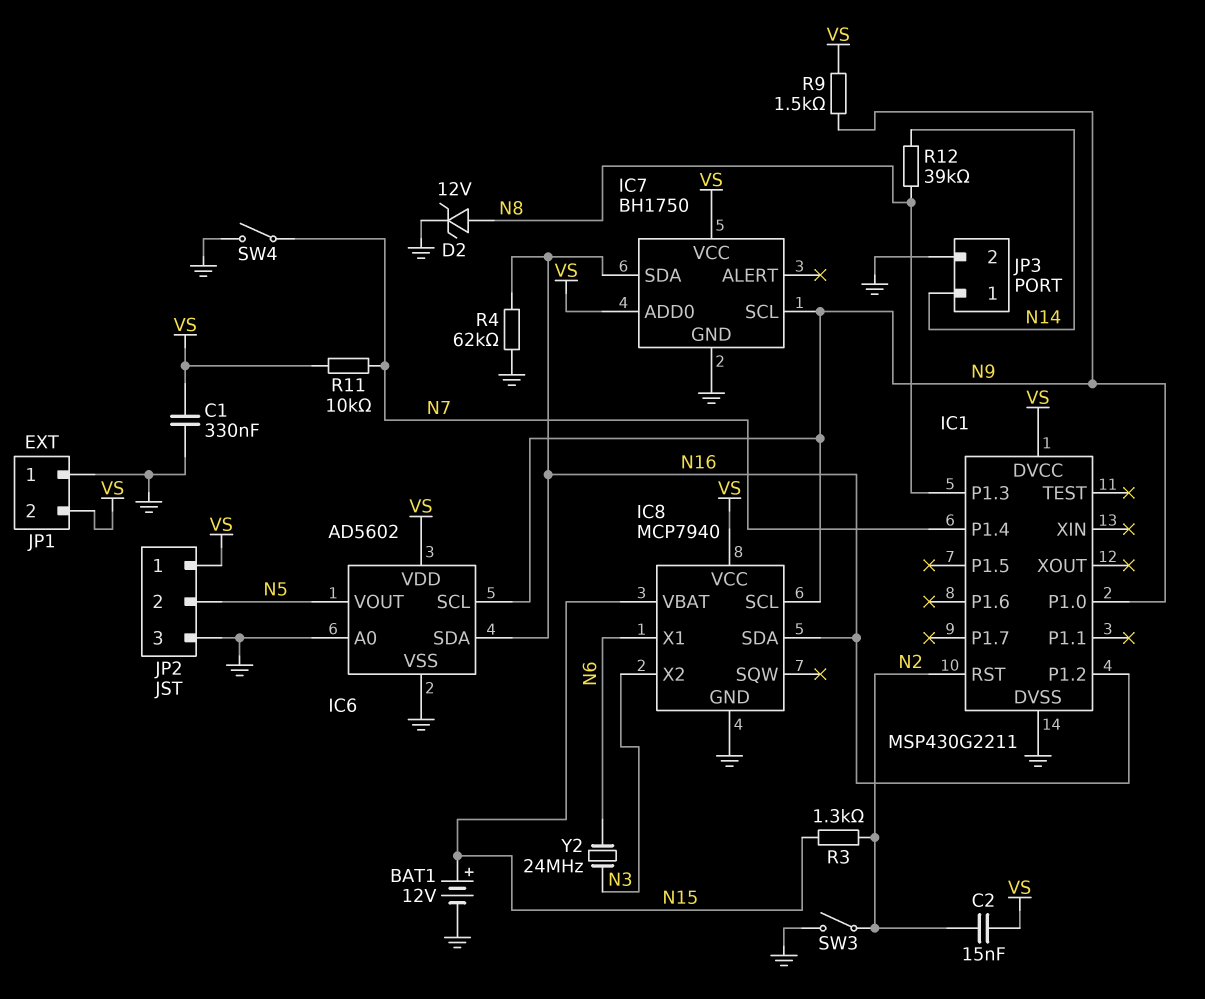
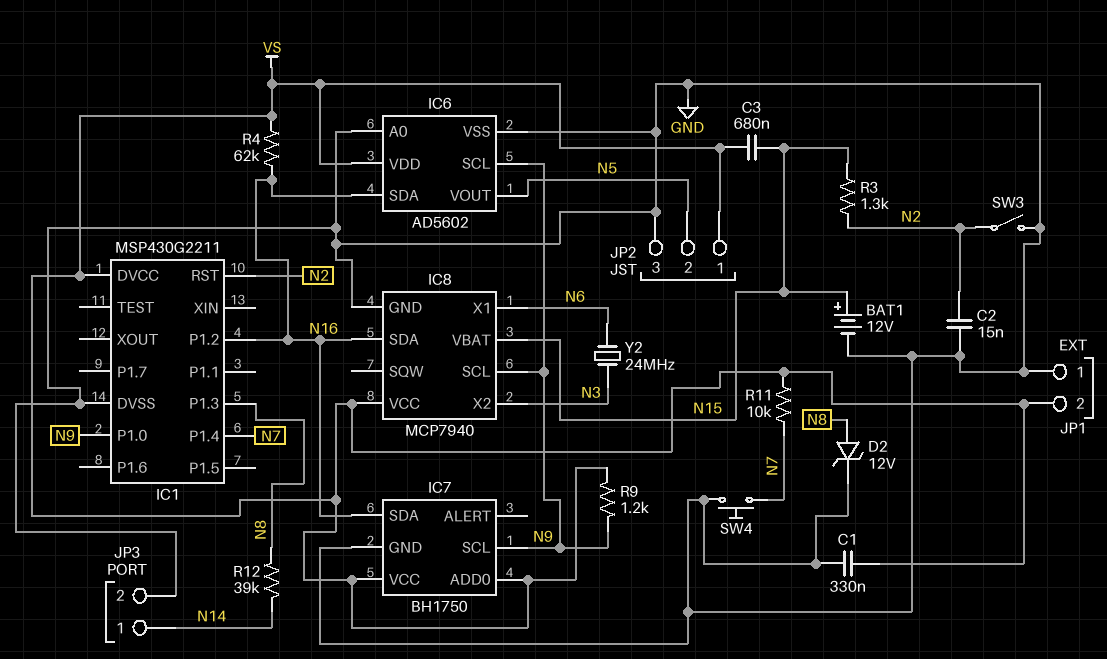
C2: 15nF (N2, VS) -> 15nF (GND, N2)
C3: none -> 680nF (N15, VS)
R4: 62k (GND, N16) -> 62k (N16, VS)
R9: 1.5k (N9, VS) -> 1.2k (N9, VS)
SW4: switch (GND, N7) -> button (GND, N7)

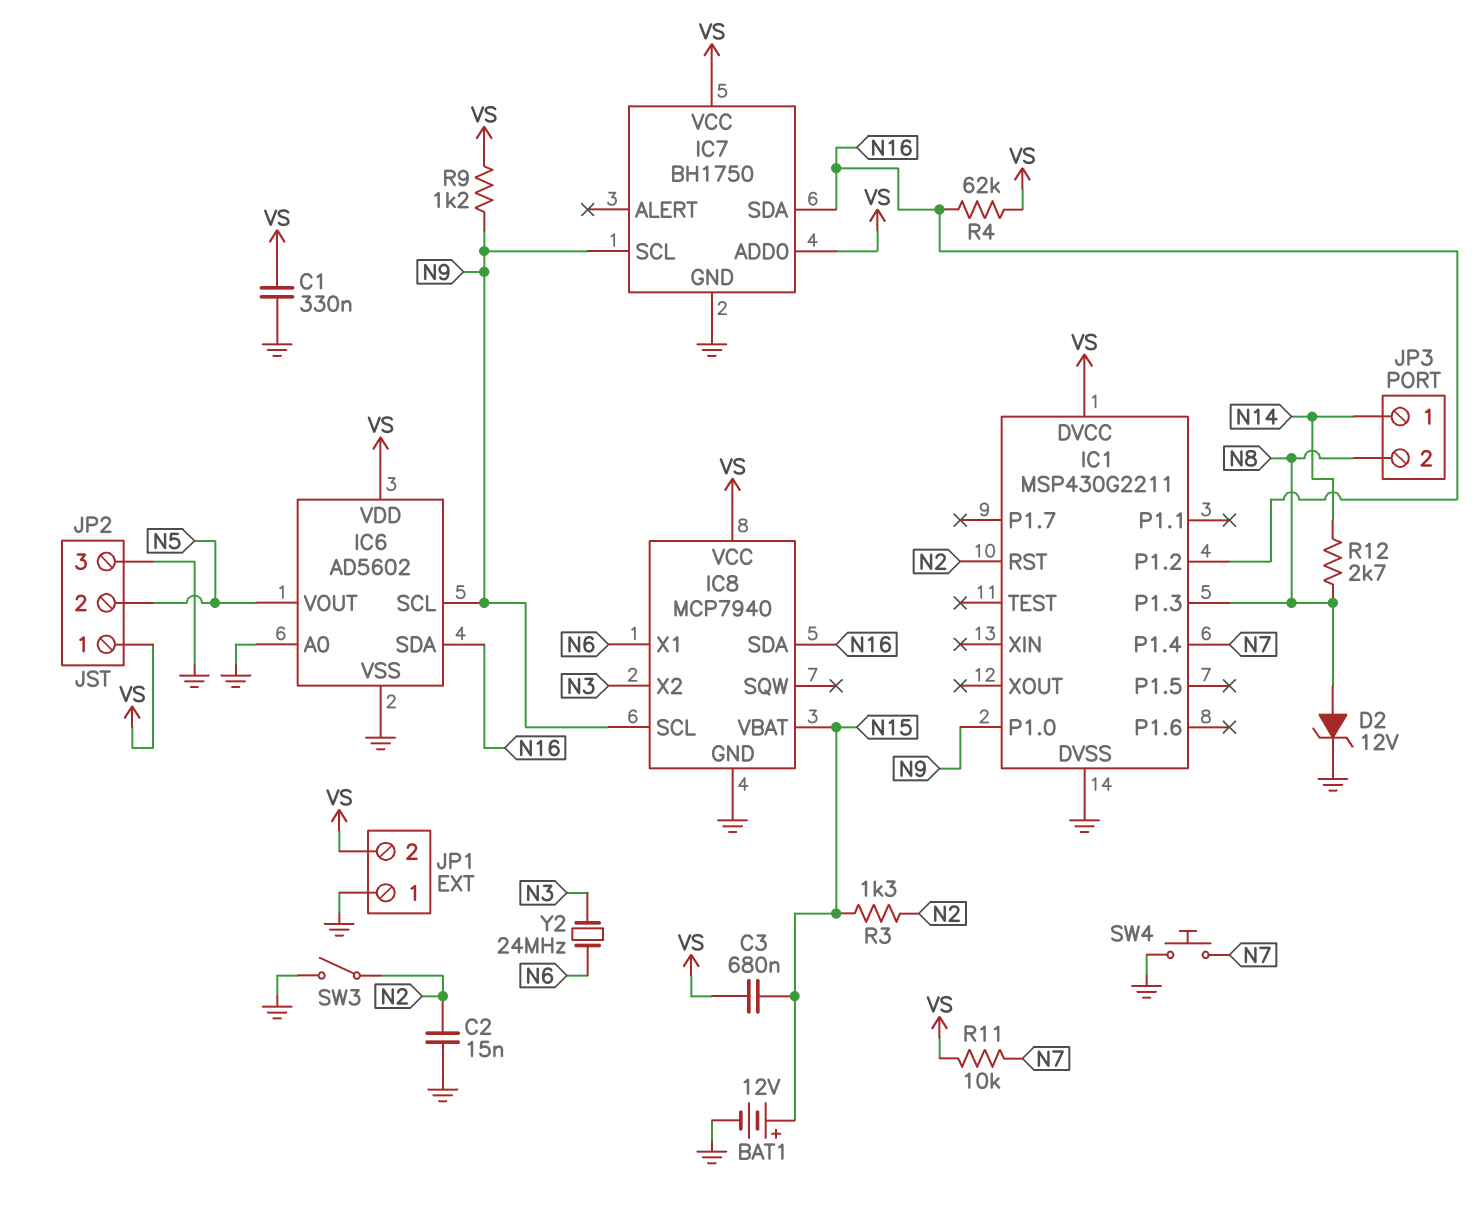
JP3 pin 2: GND -> N8
R12: 39k (N8, N14) -> 2.7k (N8, N14)

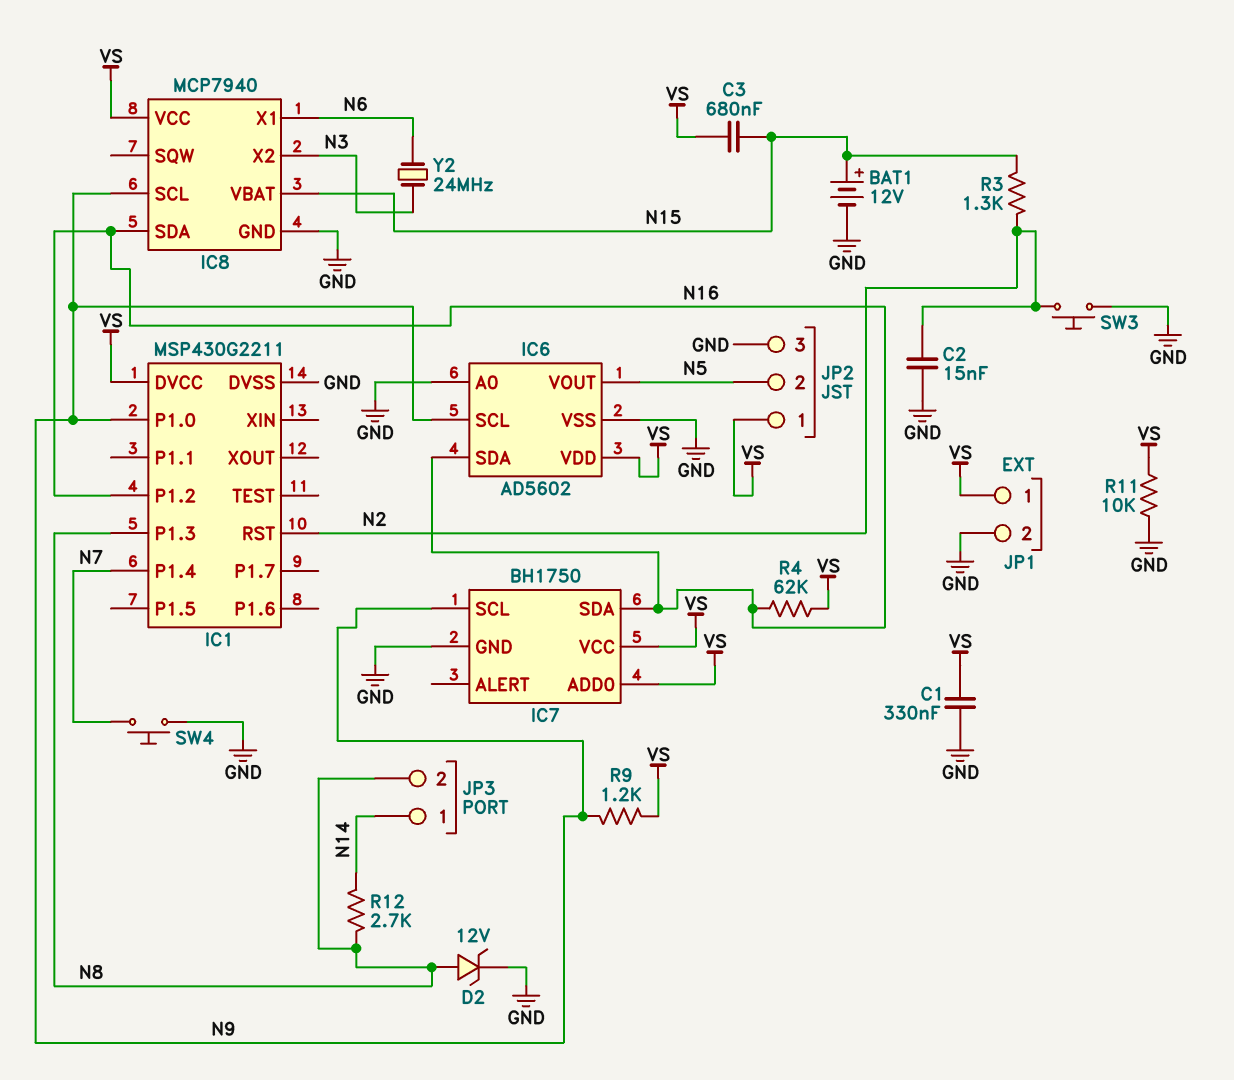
JP1 pin 1: GND -> VS
JP1 pin 2: VS -> GND
R11: 10k (N7, VS) -> 10k (GND, VS)
SW3: switch (GND, N2) -> button (GND, N2)

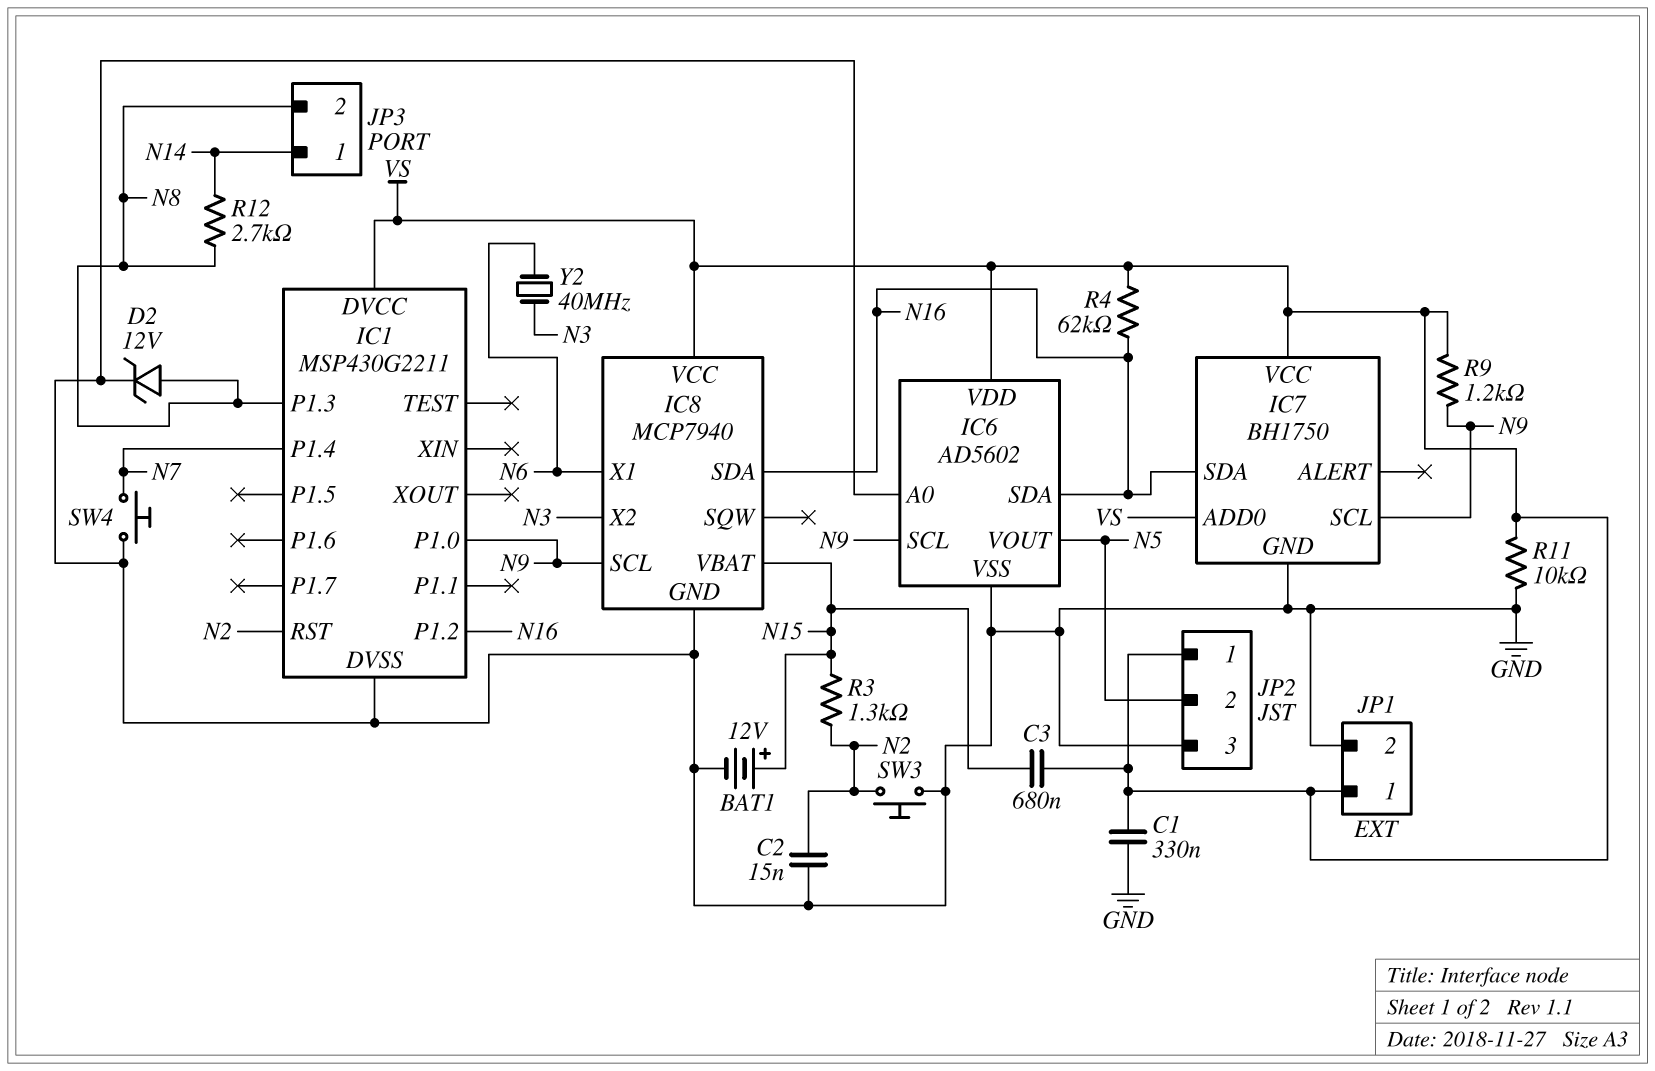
Y2: 24MHz (N3, N6) -> 40MHz (N3, N6)

